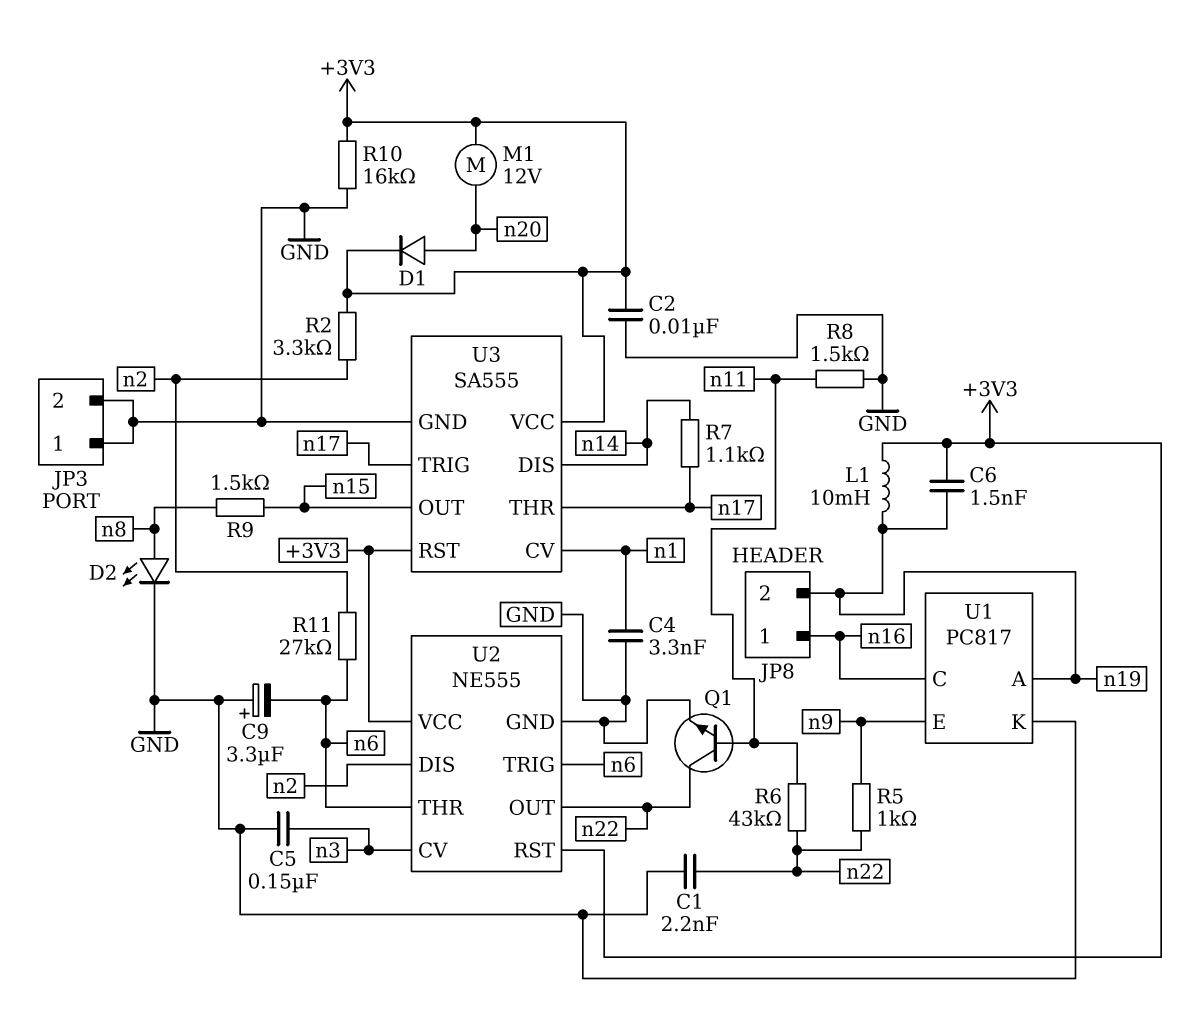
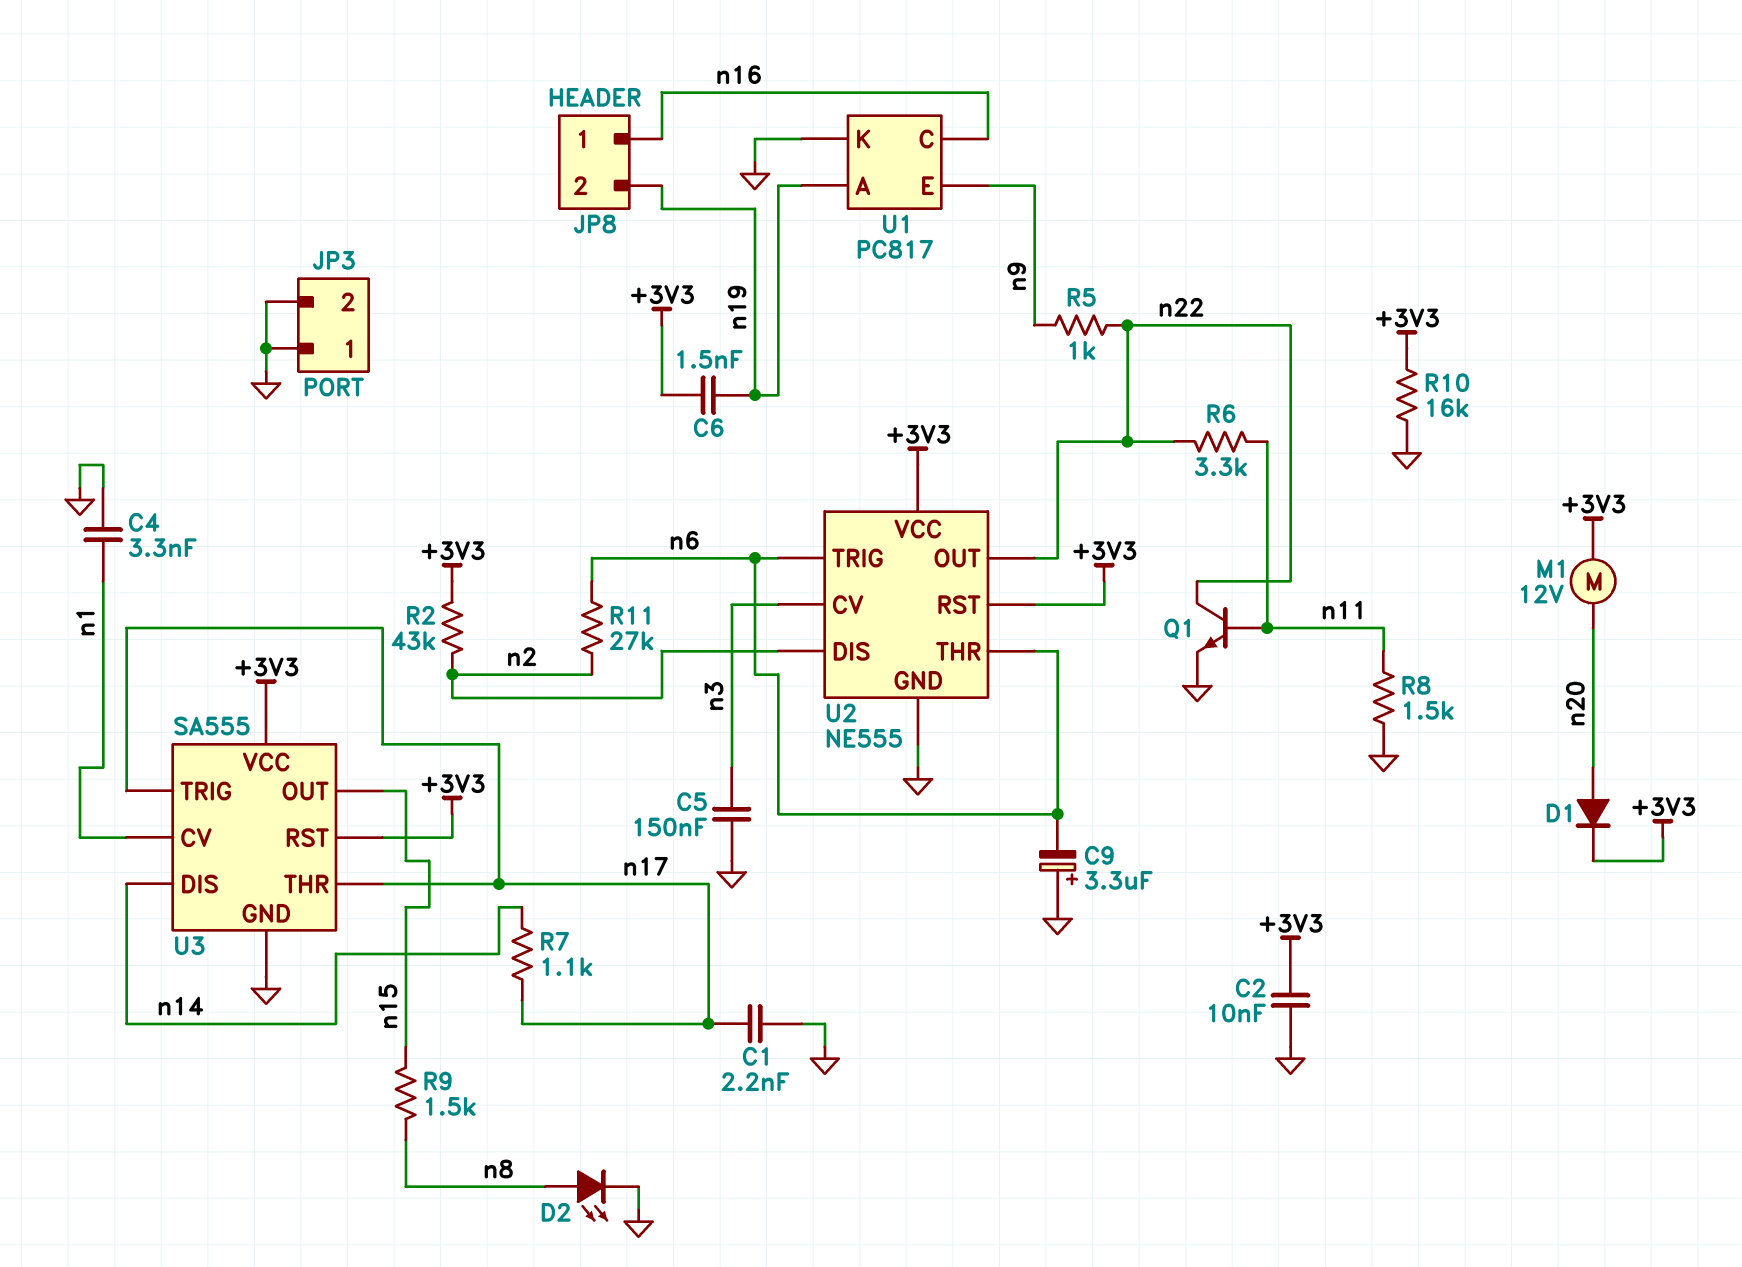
C1: 2.2nF (GND, n22) -> 2.2nF (GND, n17)
L1: 10mH (+3V3, n19) -> none
R2: 3.3k (+3V3, n2) -> 43k (+3V3, n2)
R6: 43k (n11, n22) -> 3.3k (n11, n22)

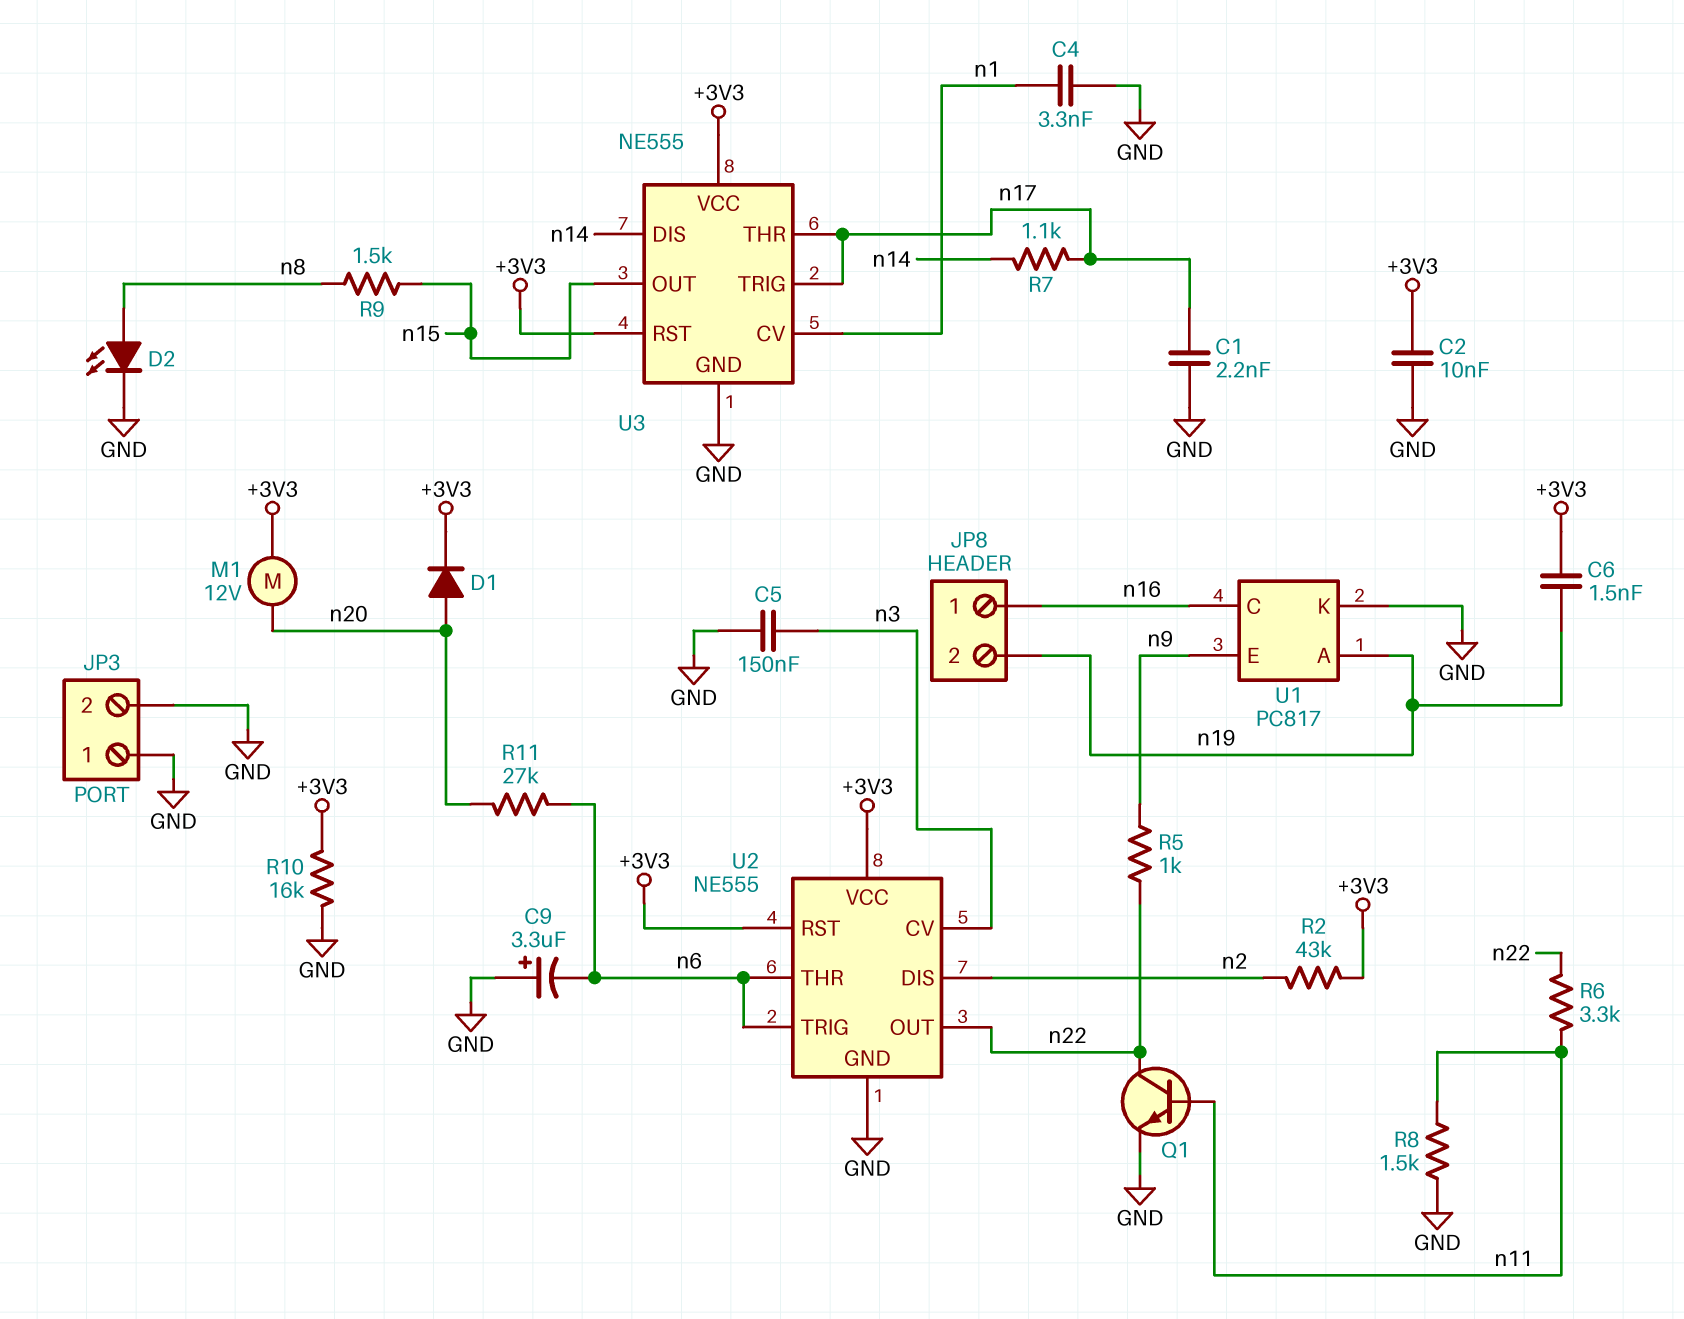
R11: 27k (n2, n6) -> 27k (n6, n20)
U3: SA555 -> NE555

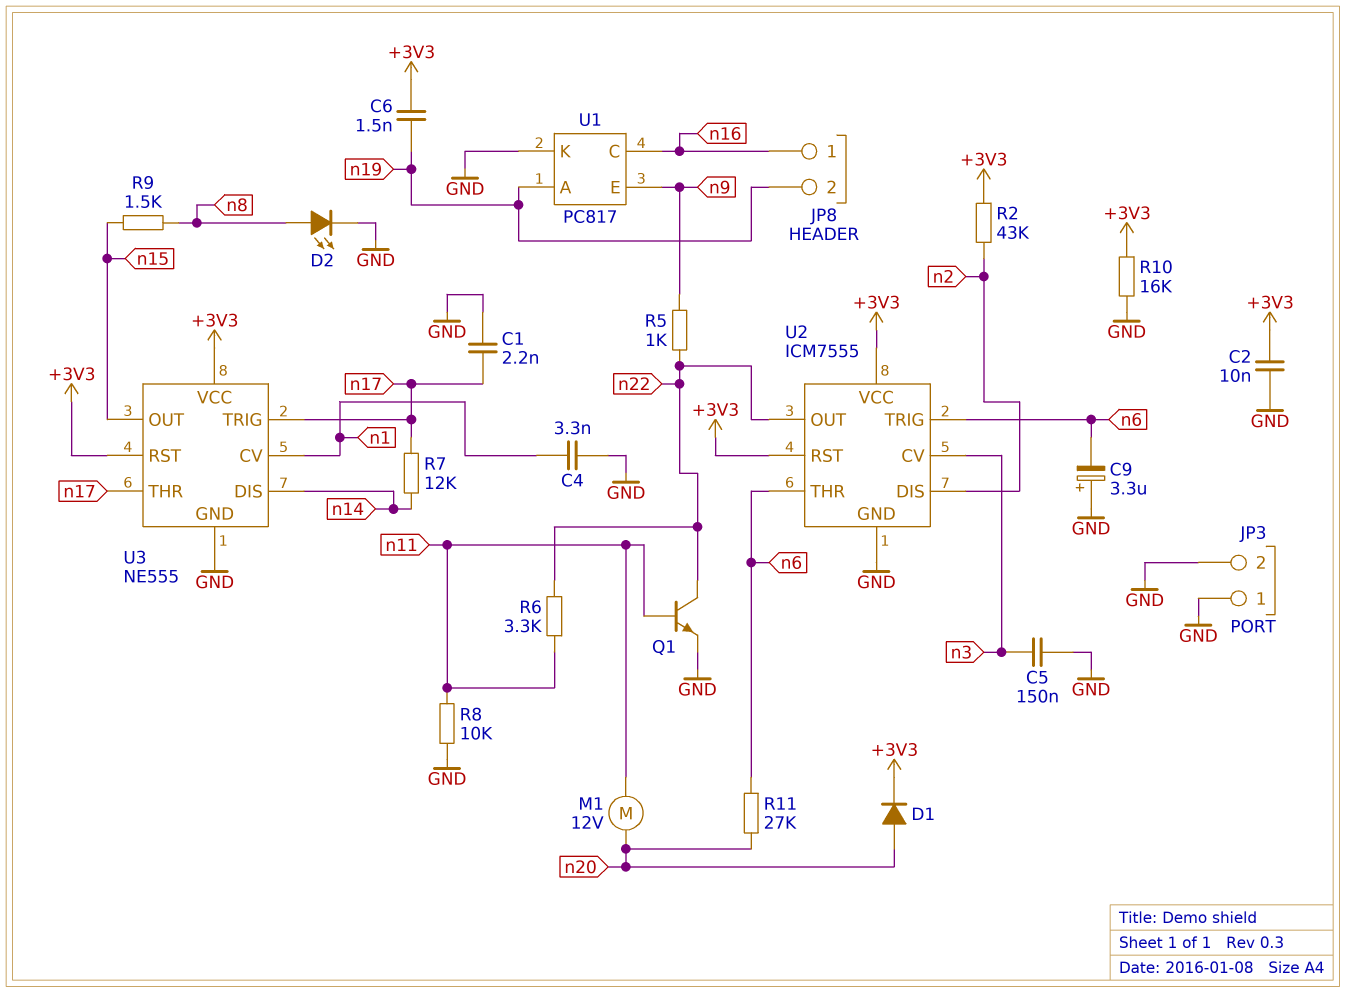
M1: motor 12V (+3V3, n20) -> motor 12V (n11, n20)
R7: 1.1k (n14, n17) -> 12k (n14, n17)
R8: 1.5k (GND, n11) -> 10k (GND, n11)
U2: NE555 -> ICM7555

